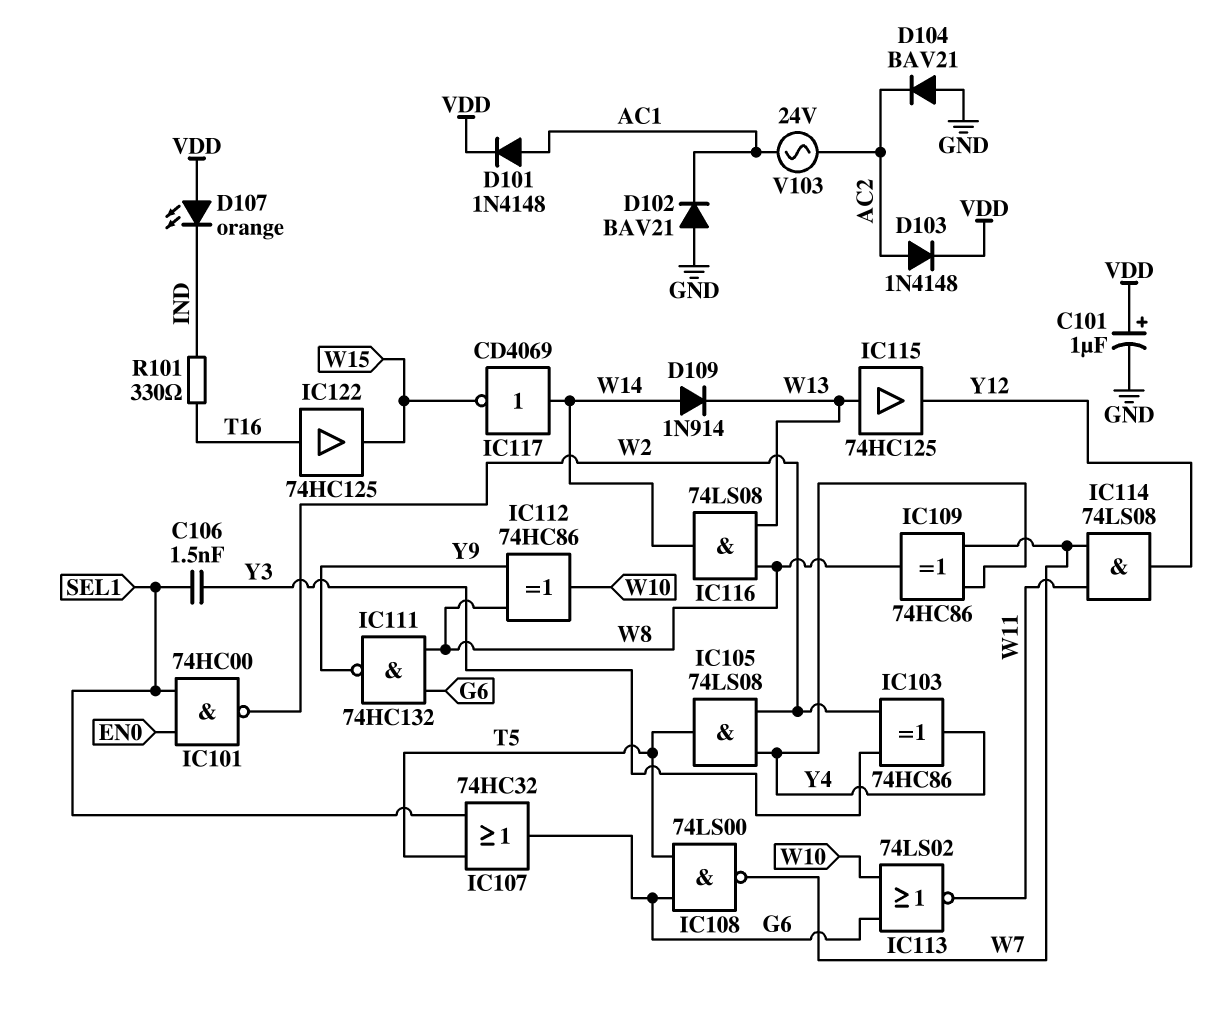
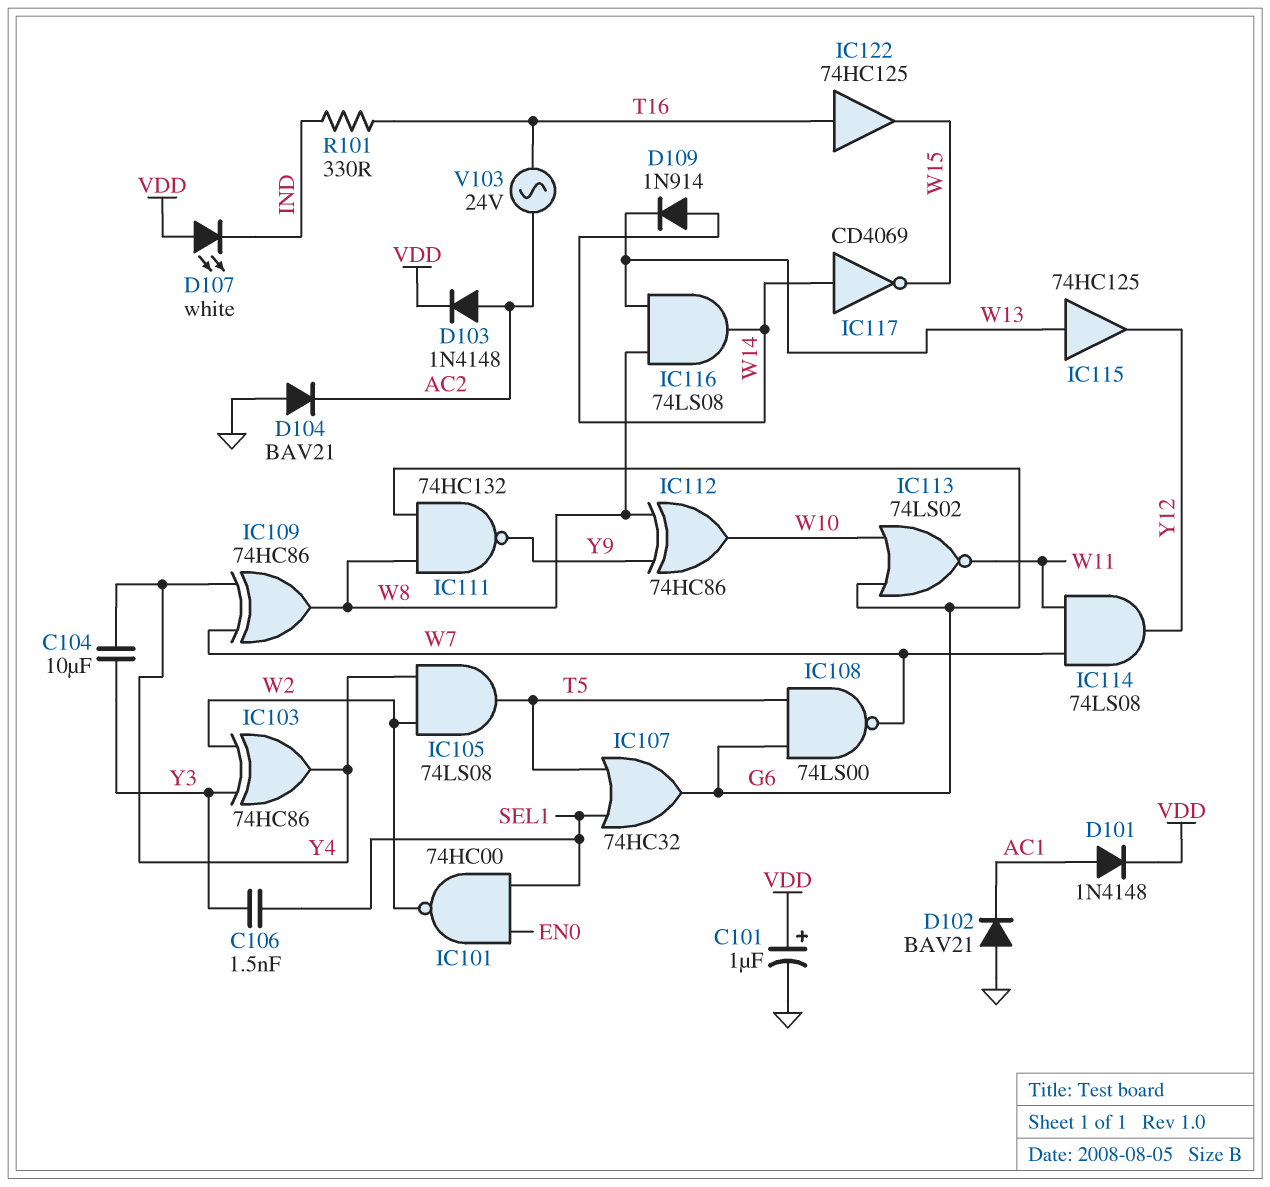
C104: none -> 10uF (Y3, Y4)
D107: LED orange (A VDD, K IND) -> LED white (A VDD, K IND)
V103: AC 24V (AC1, AC2) -> AC 24V (AC2, T16)

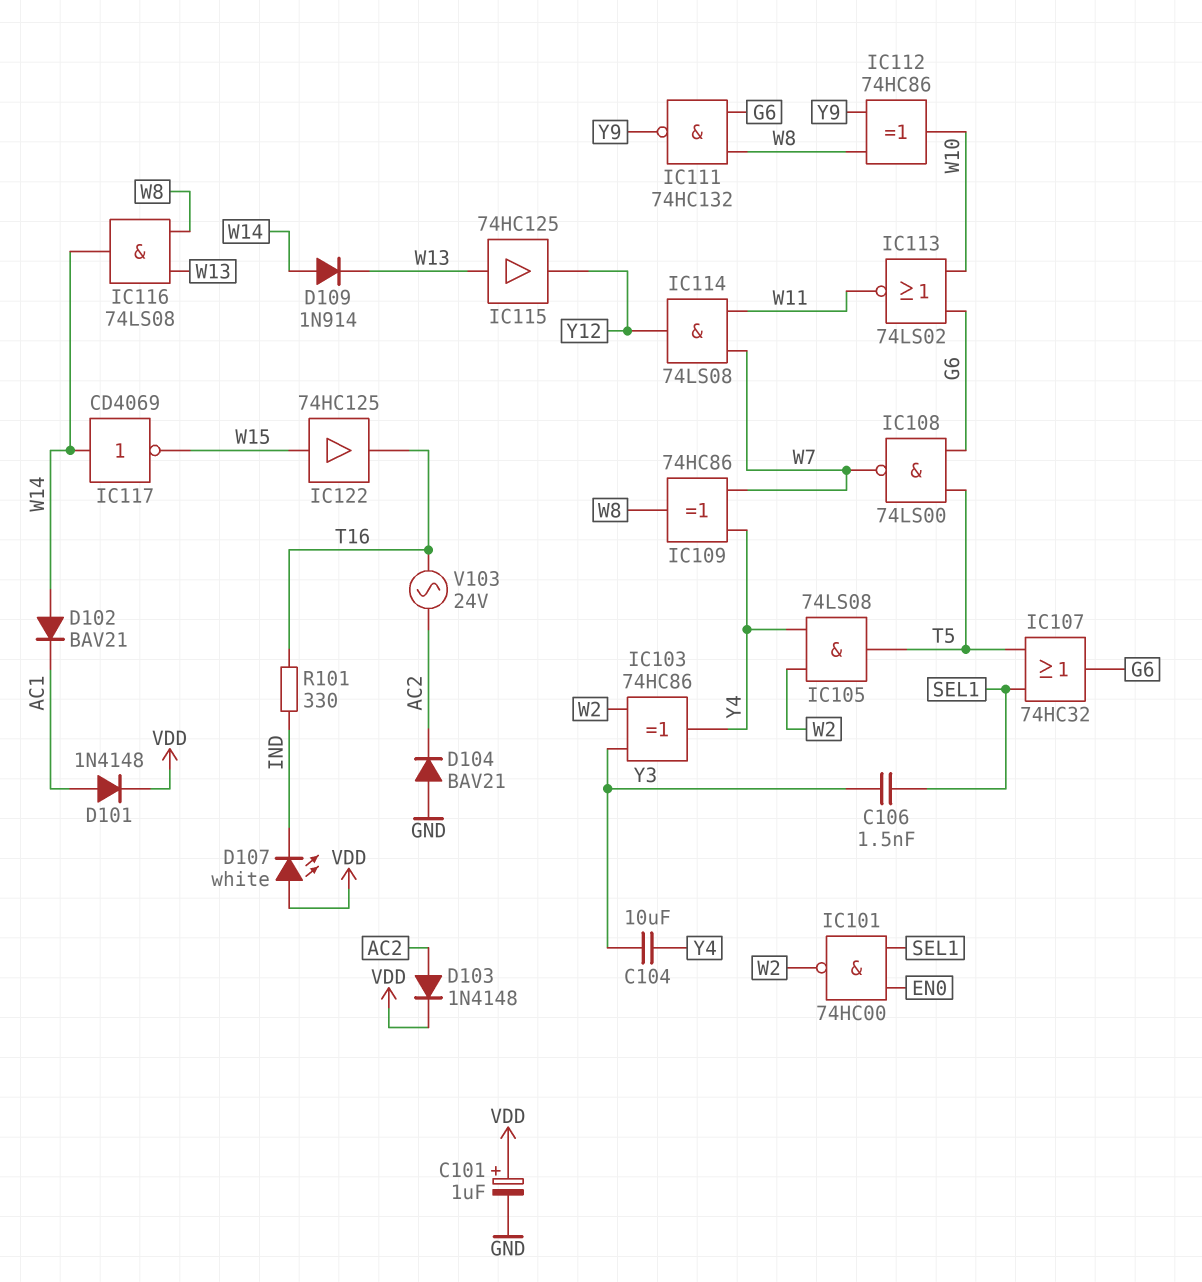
D102: diode BAV21 (A GND, K AC1) -> diode BAV21 (A W14, K AC1)
IC122: buffer 74HC125 (in T16, out W15) -> buffer 74HC125 (in W15, out T16)

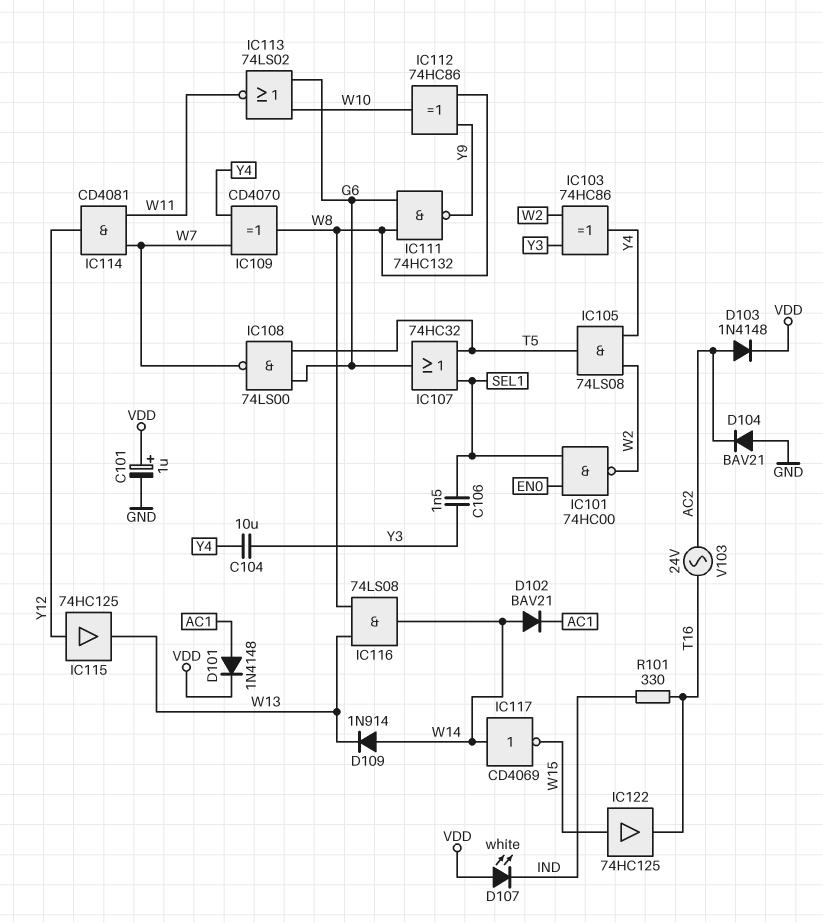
IC109: XOR 74HC86 (in W7, in Y4, out W8) -> XOR CD4070 (in W7, in Y4, out W8)
IC114: AND 74LS08 (in W7, in W11, out Y12) -> AND CD4081 (in W7, in W11, out Y12)
IC115: buffer 74HC125 (in W13, out Y12) -> buffer 74HC125 (in Y12, out W13)

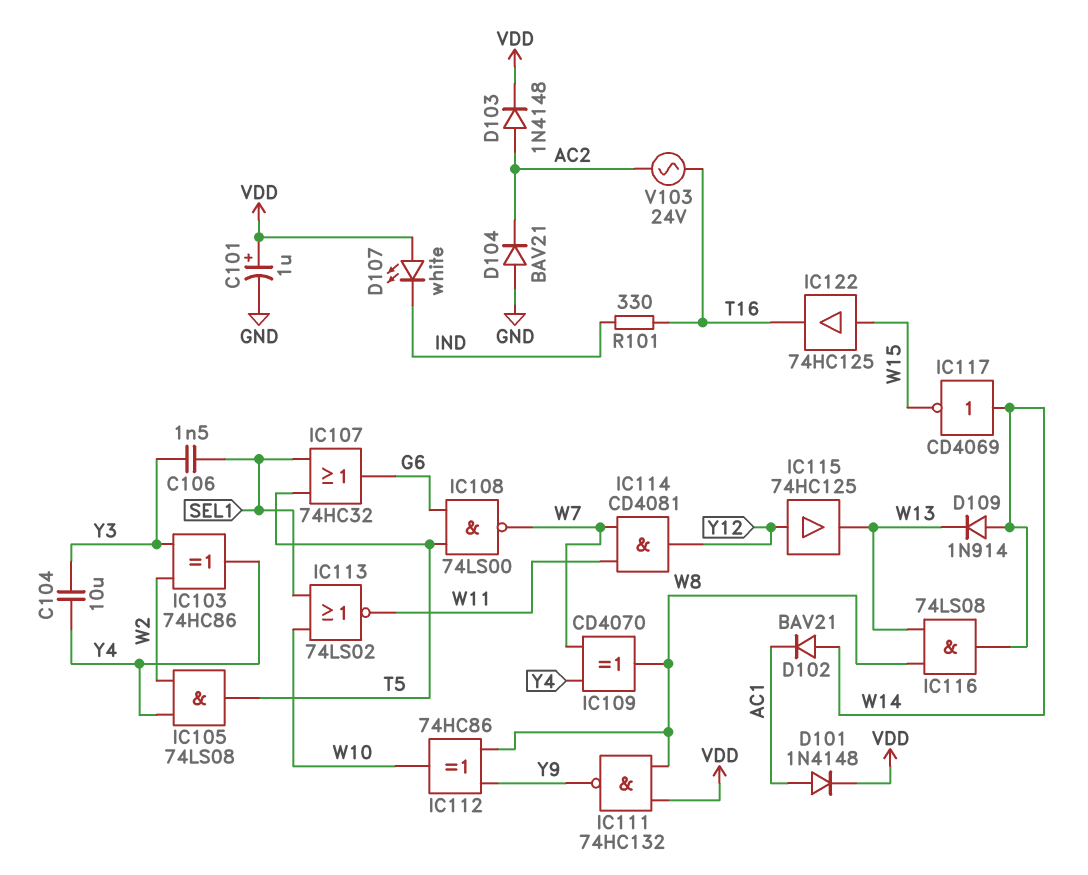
IC101: NAND 74HC00 (in EN0, in SEL1, out W2) -> none
IC111: NAND 74HC132 (in G6, in W8, out Y9) -> NAND 74HC132 (in VDD, in W8, out Y9)
IC113: NOR 74LS02 (in G6, in W10, out W11) -> NOR 74LS02 (in SEL1, in W10, out W11)

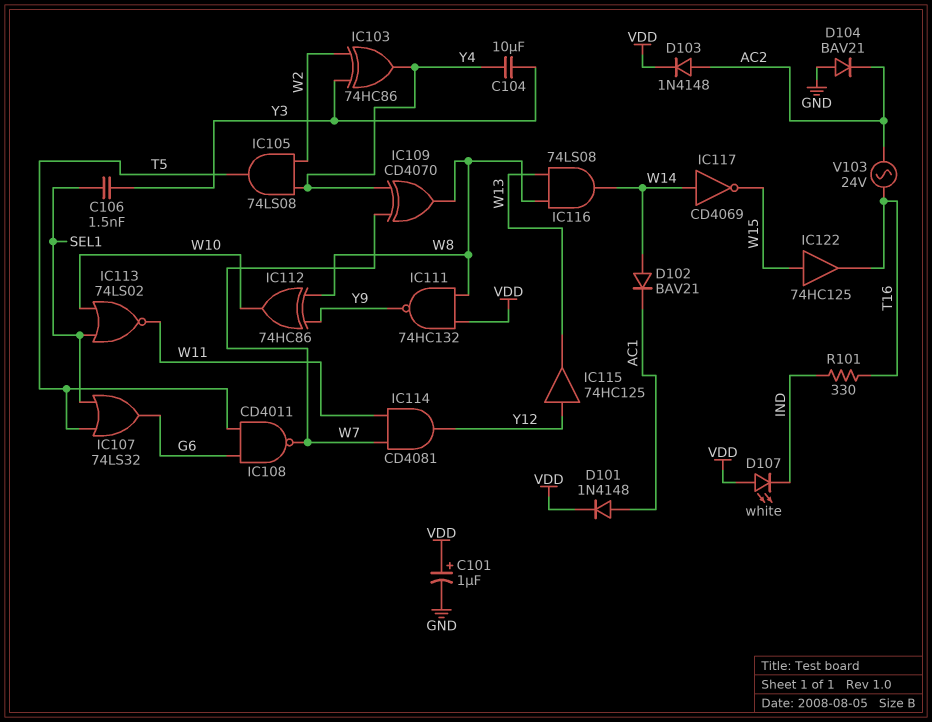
D109: diode 1N914 (A W14, K W13) -> none
IC107: OR 74HC32 (in SEL1, in T5, out G6) -> OR 74LS32 (in SEL1, in T5, out G6)
IC108: NAND 74LS00 (in G6, in T5, out W7) -> NAND CD4011 (in G6, in T5, out W7)

